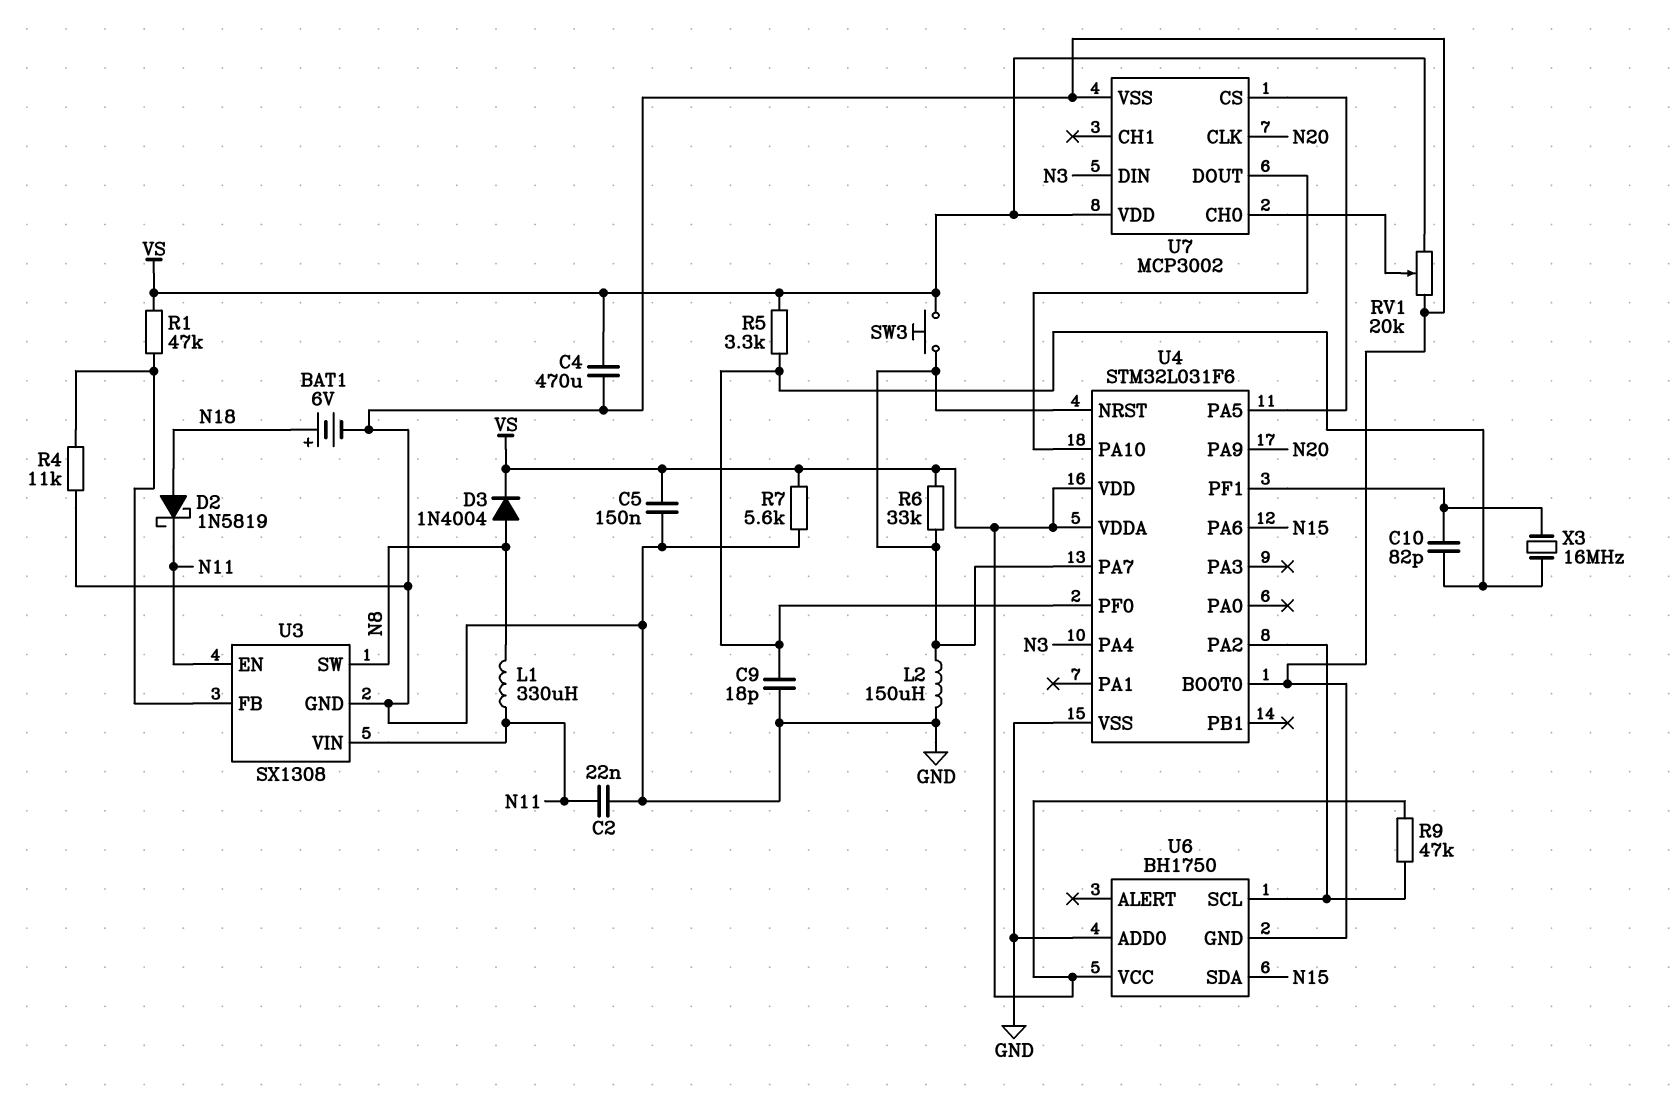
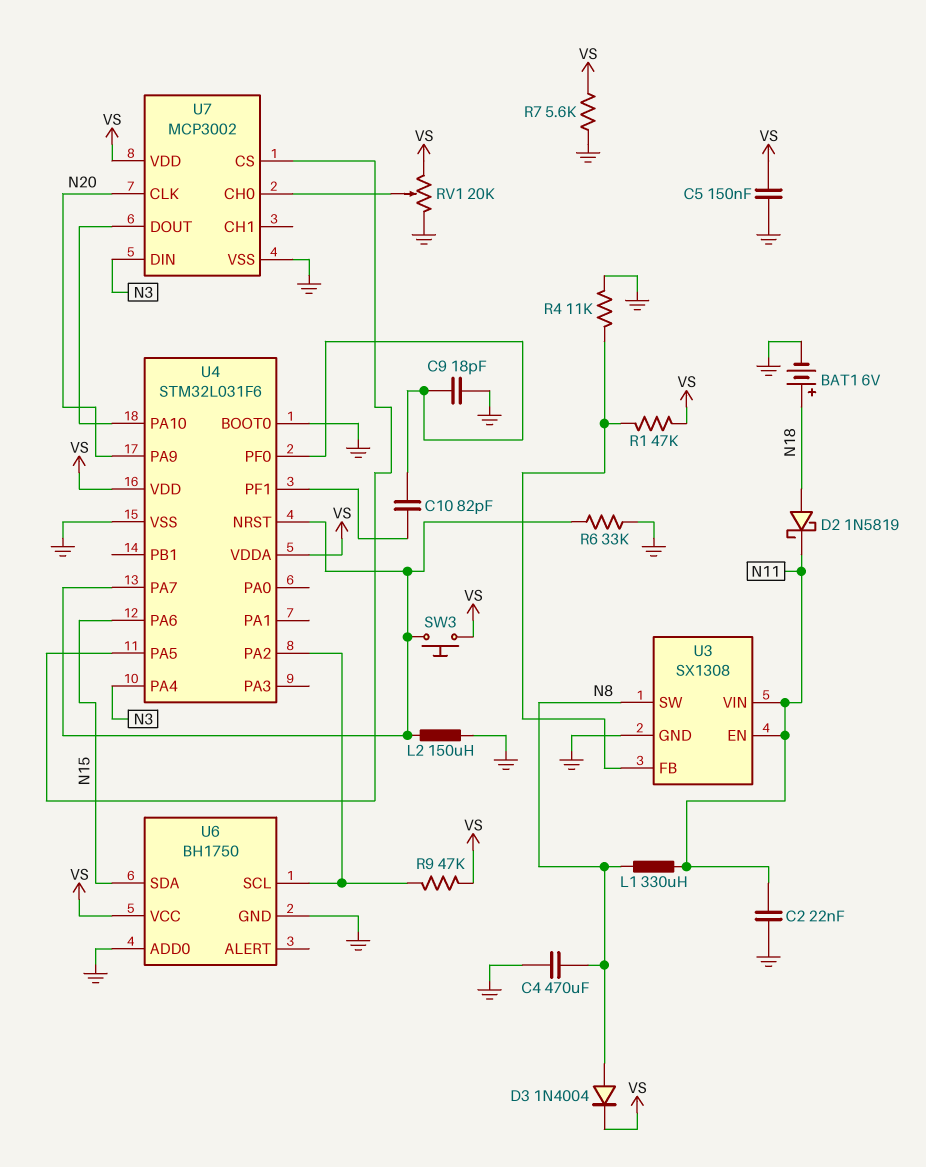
C4: 470uF (GND, VS) -> 470uF (GND, N8)
R5: 3.3k (U4/PF0, VS) -> none
R6: 33k (U4/NRST, VS) -> 33k (GND, U4/NRST)
X3: 16MHz (U4/PF0, U4/PF1) -> none

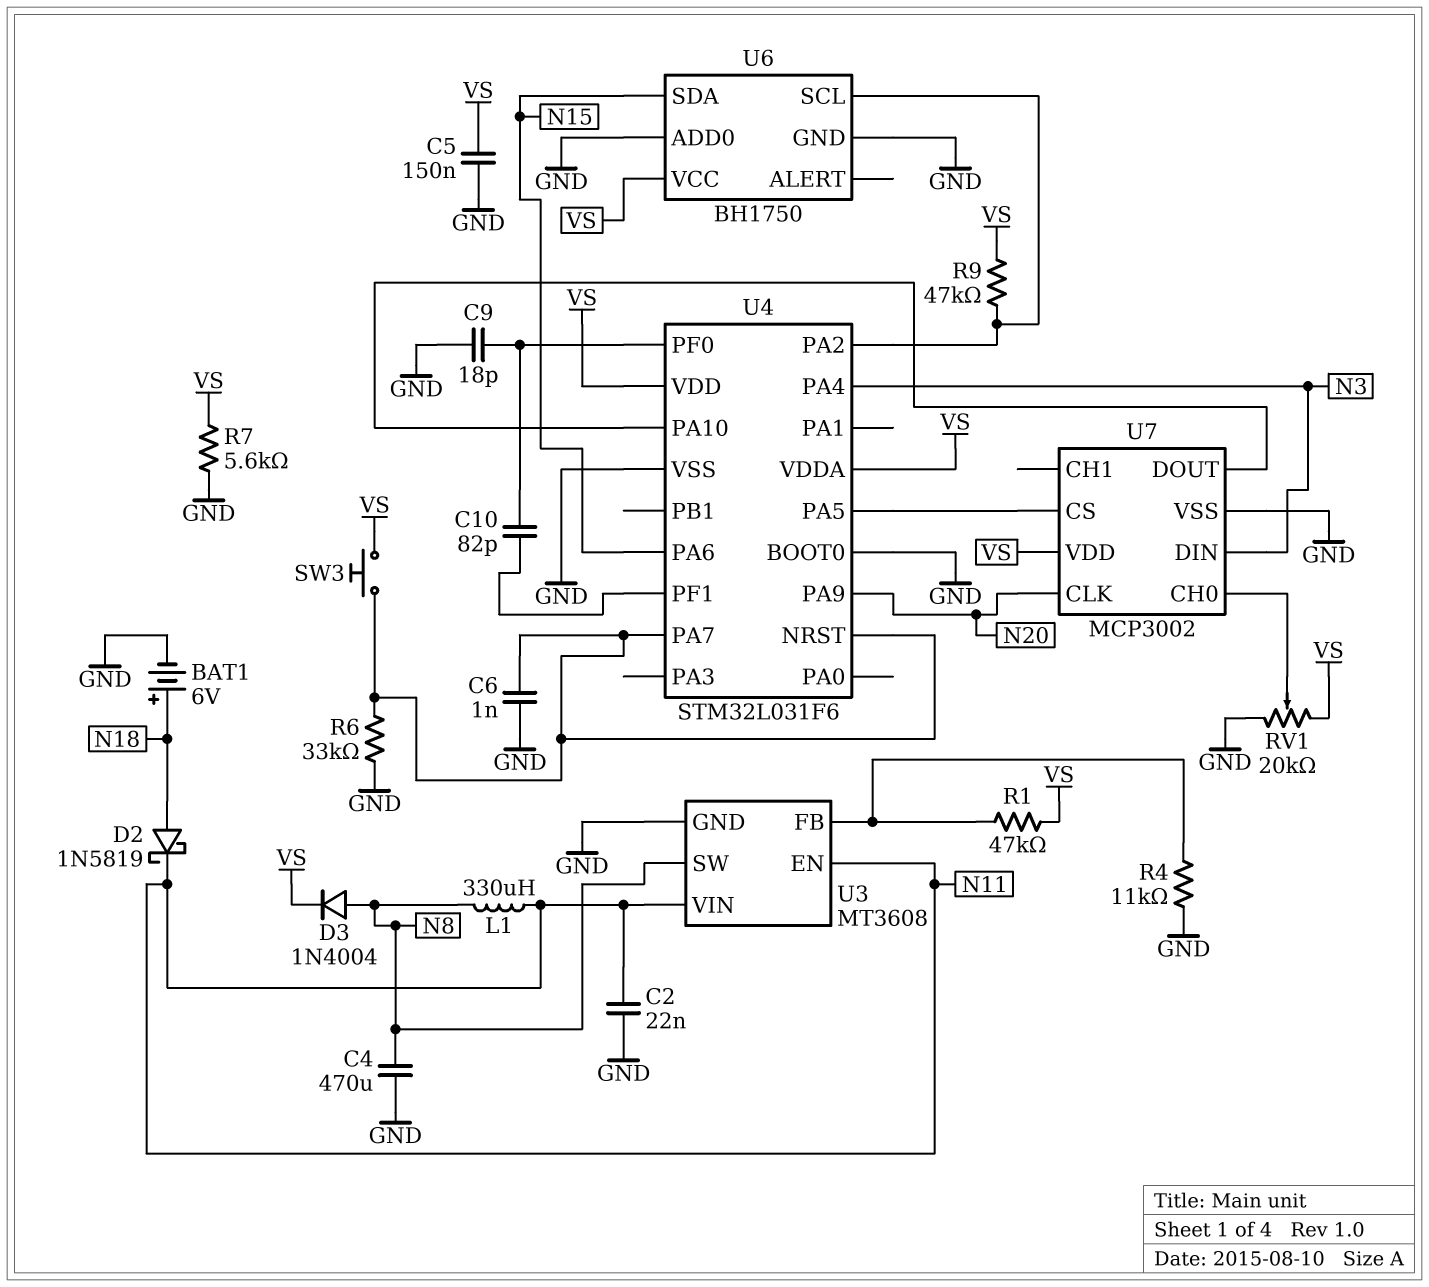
C6: none -> 1nF (GND, U4/NRST)
L2: 150uH (GND, U4/NRST) -> none
U3: SX1308 -> MT3608

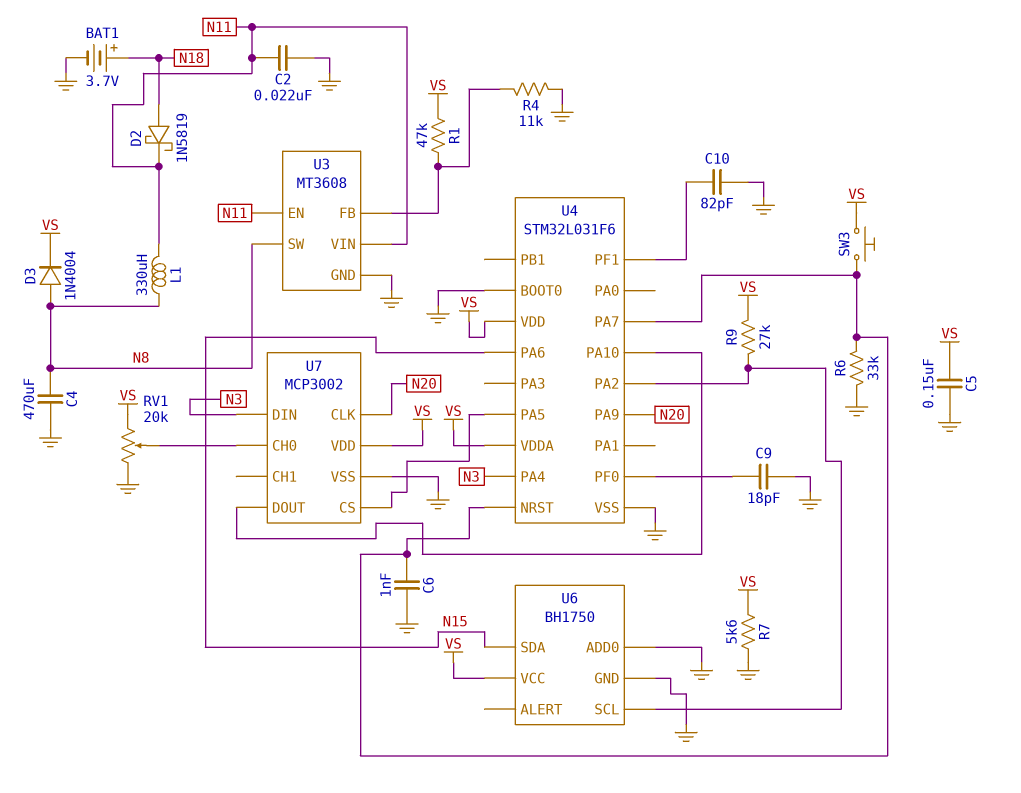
BAT1: 6V (plus N18, minus GND) -> 3.7V (plus N18, minus GND)
C10: 82pF (U4/PF0, U4/PF1) -> 82pF (GND, U4/PF1)
R9: 47k (U4/PA2, VS) -> 27k (U4/PA2, VS)

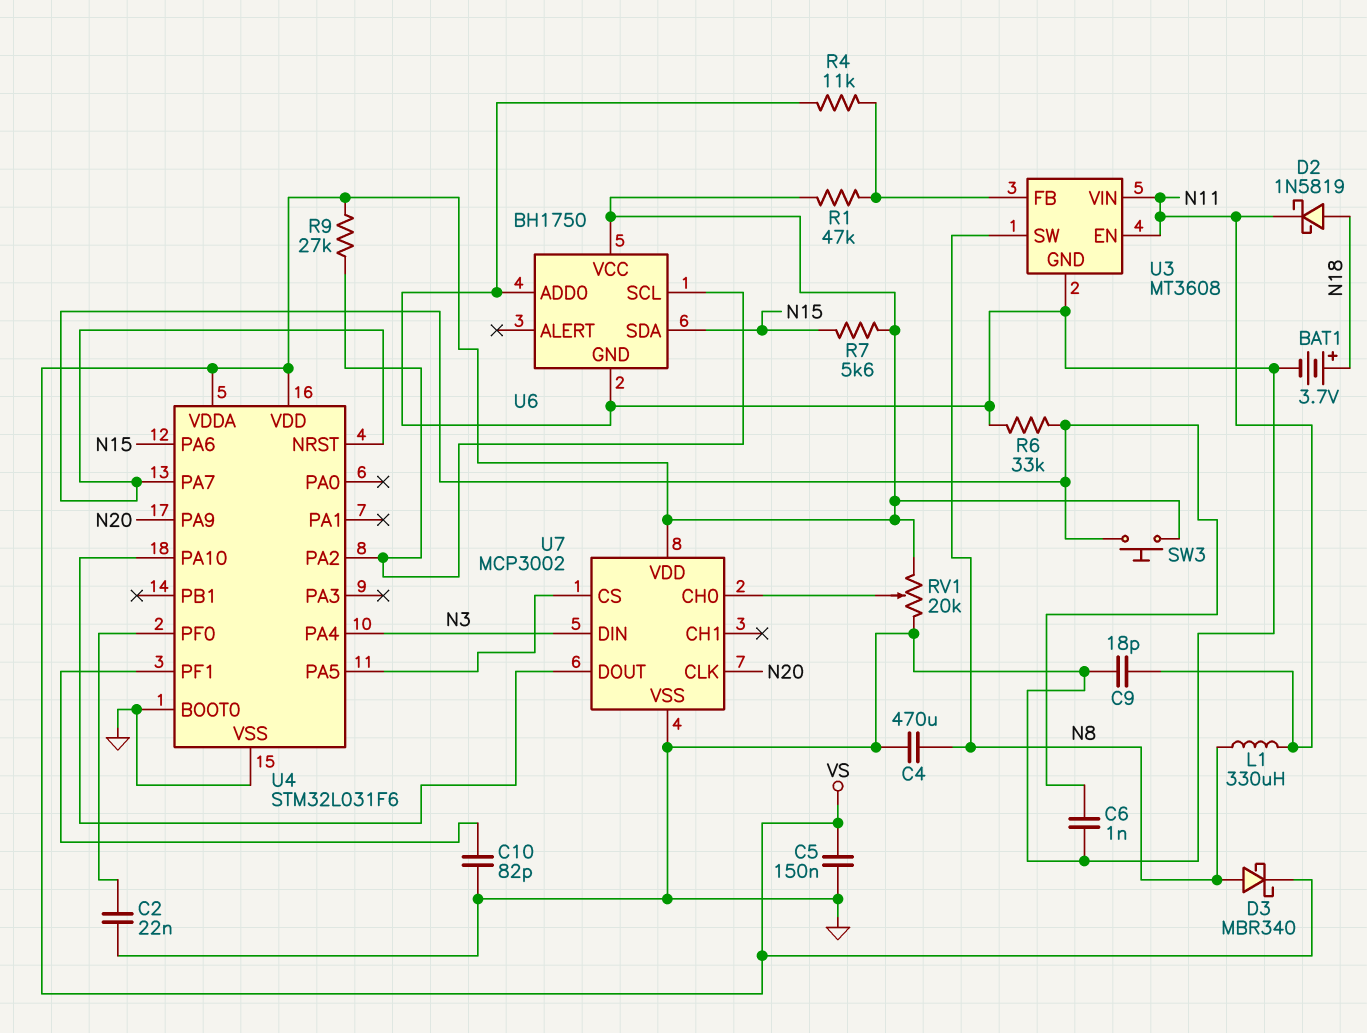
C2: 22nF (GND, N11) -> 22nF (GND, U4/PF0)
C9: 18pF (GND, U4/PF0) -> 18pF (GND, N11)
D3: diode 1N4004 (A N8, K VS) -> schottky MBR340 (A N8, K VS)
R7: 5.6k (GND, VS) -> 5.6k (N15, VS)

